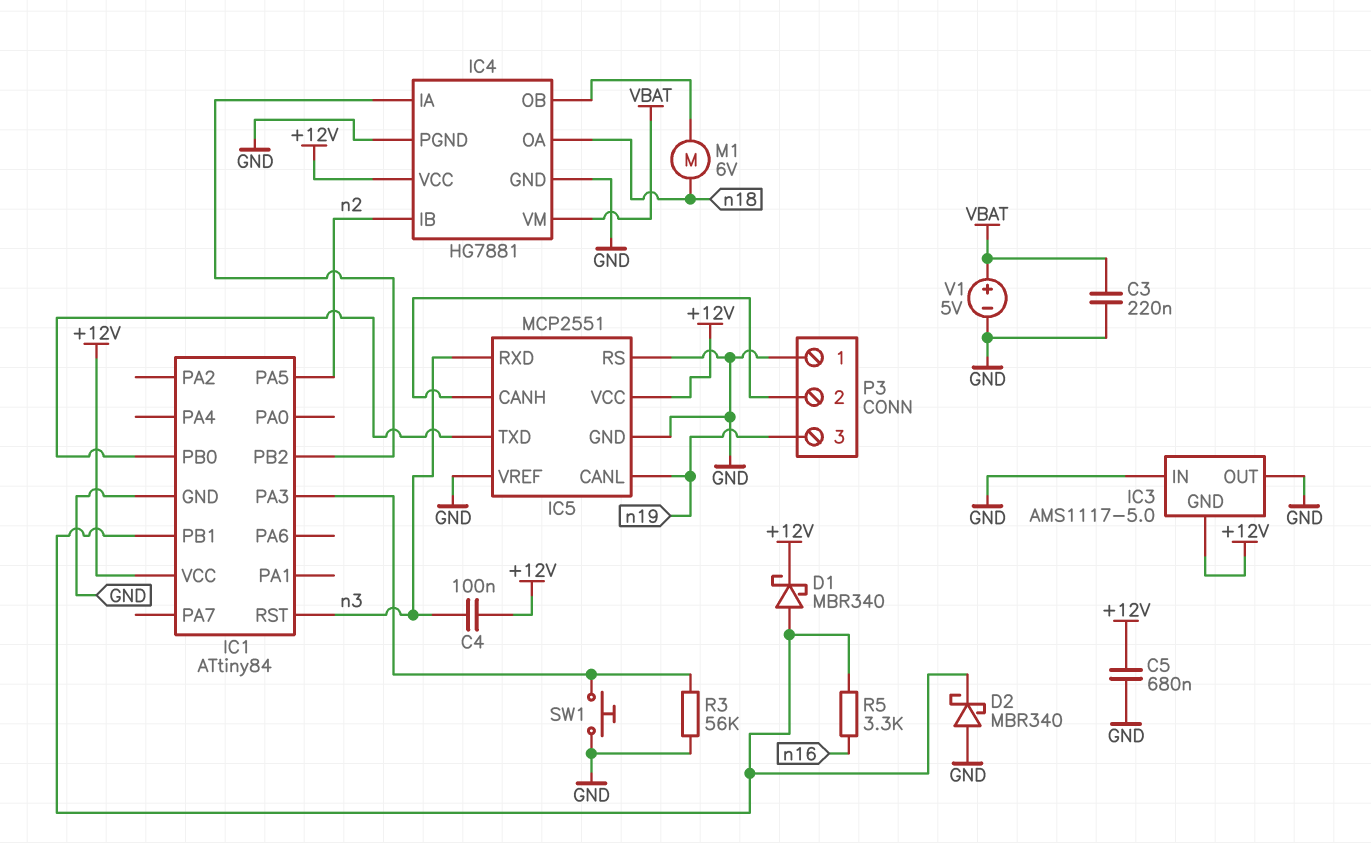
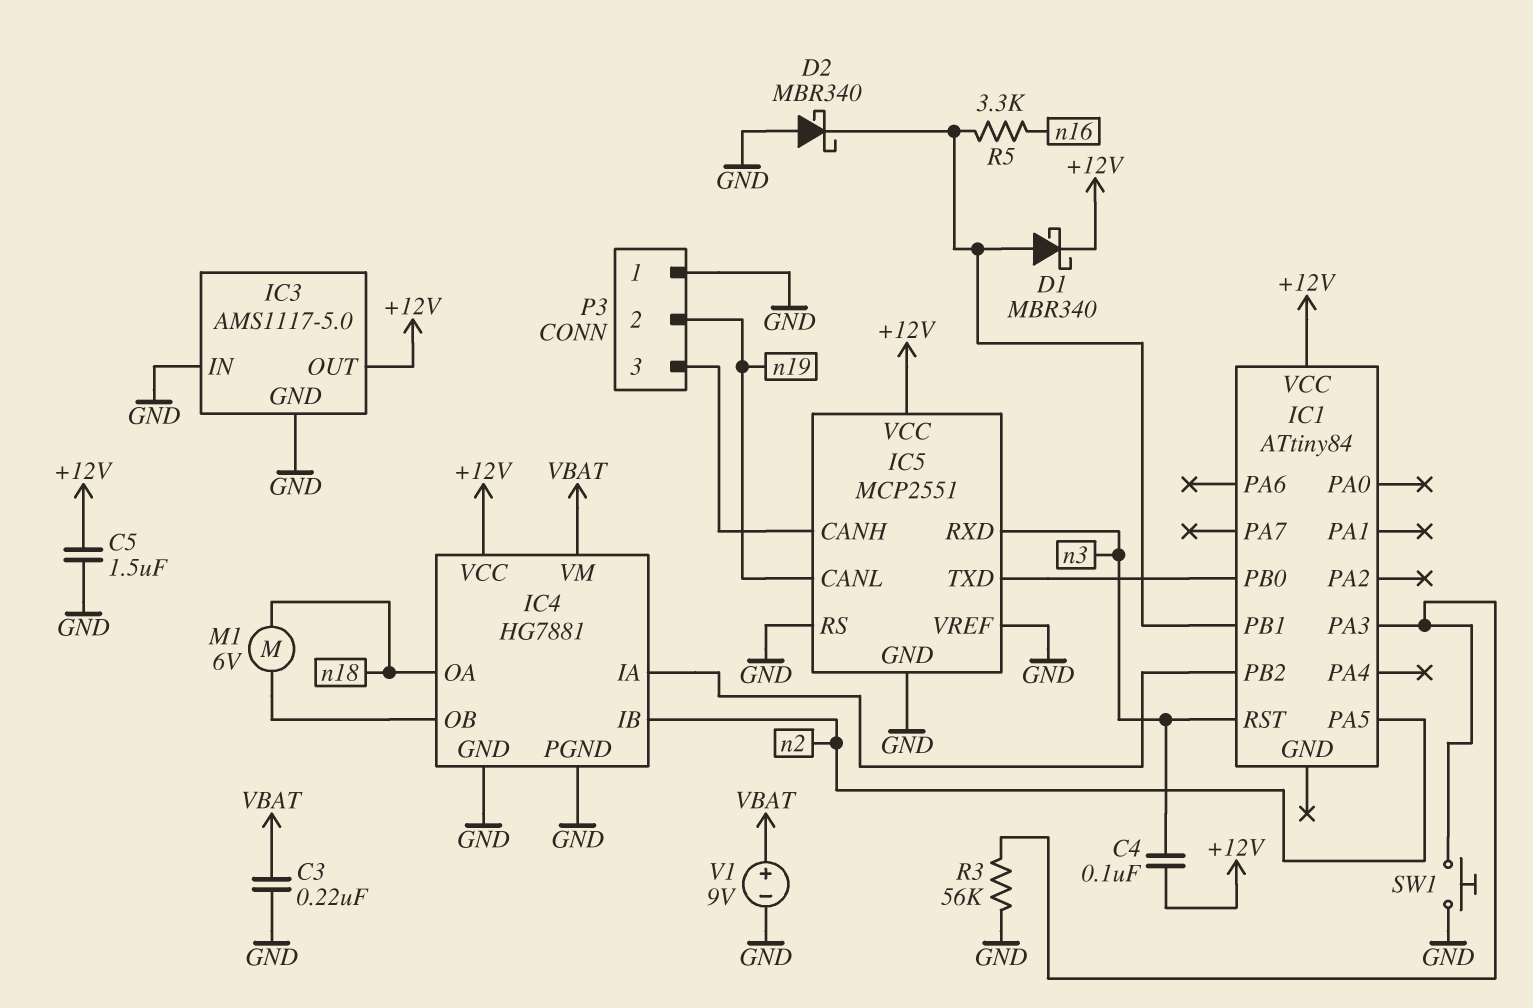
C5: 680nF (+12V, GND) -> 1.5uF (+12V, GND)
IC1 pin GND: GND -> none
IC3 pin GND: +12V -> GND
IC3 pin OUT: GND -> +12V
P3 pin 2: IC5/CANH -> n19
P3 pin 3: n19 -> IC5/CANH
V1: 5V (plus VBAT, minus GND) -> 9V (plus VBAT, minus GND)

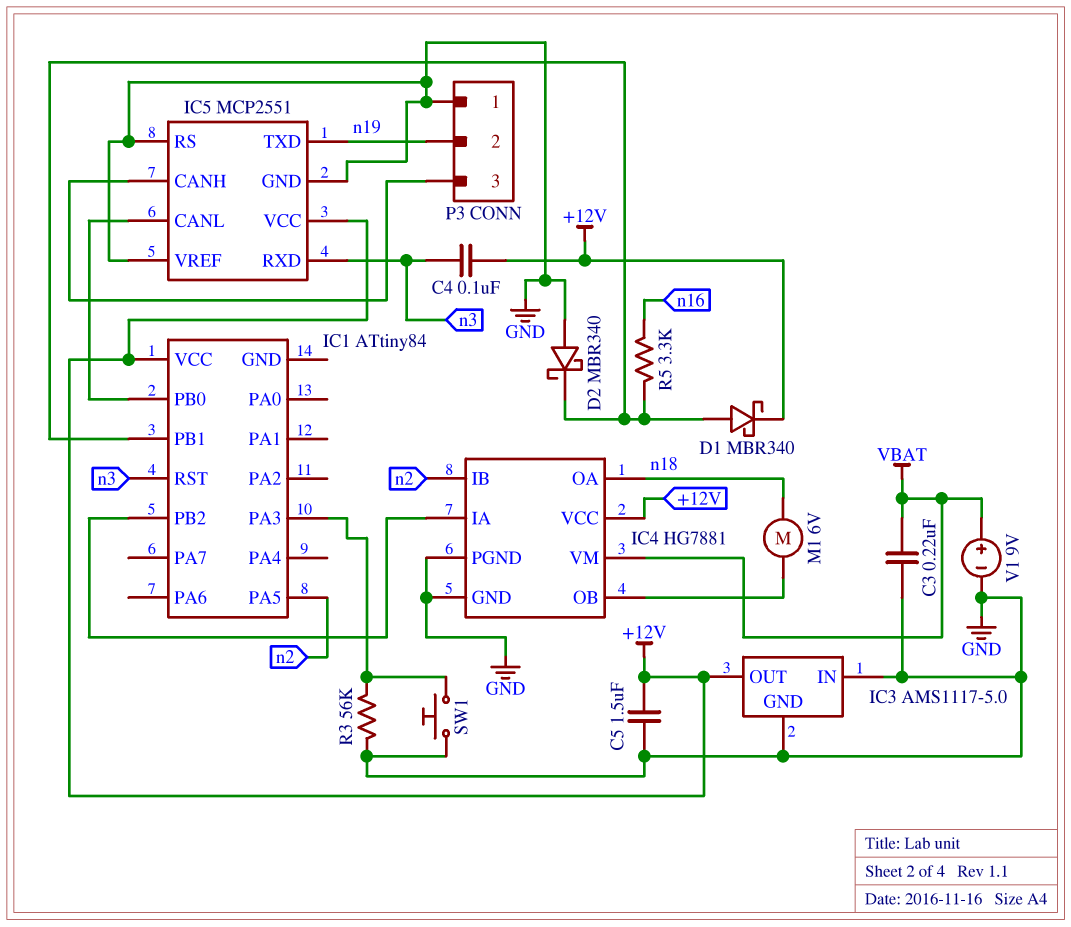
IC5 pin CANL: n19 -> IC1/PB0
IC5 pin TXD: IC1/PB0 -> n19

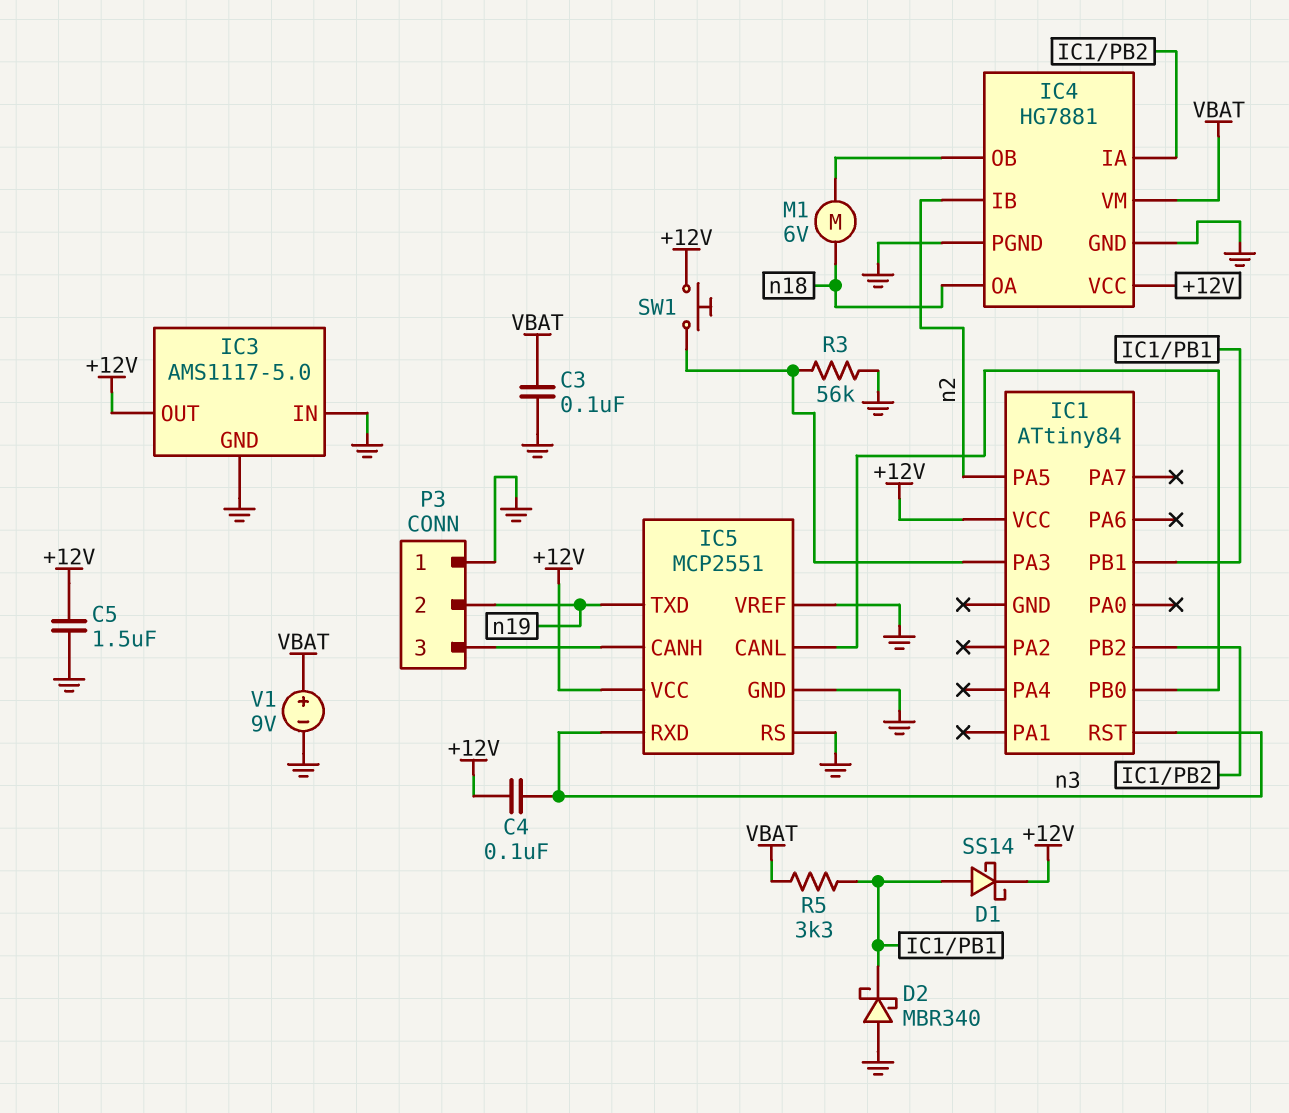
C3: 220nF (GND, VBAT) -> 100nF (GND, VBAT)
D1: schottky MBR340 (A IC1/PB1, K +12V) -> schottky SS14 (A IC1/PB1, K +12V)
R5: 3.3k (IC1/PB1, n16) -> 3.3k (IC1/PB1, VBAT)
SW1: button (GND, IC1/PA3) -> button (+12V, IC1/PA3)

